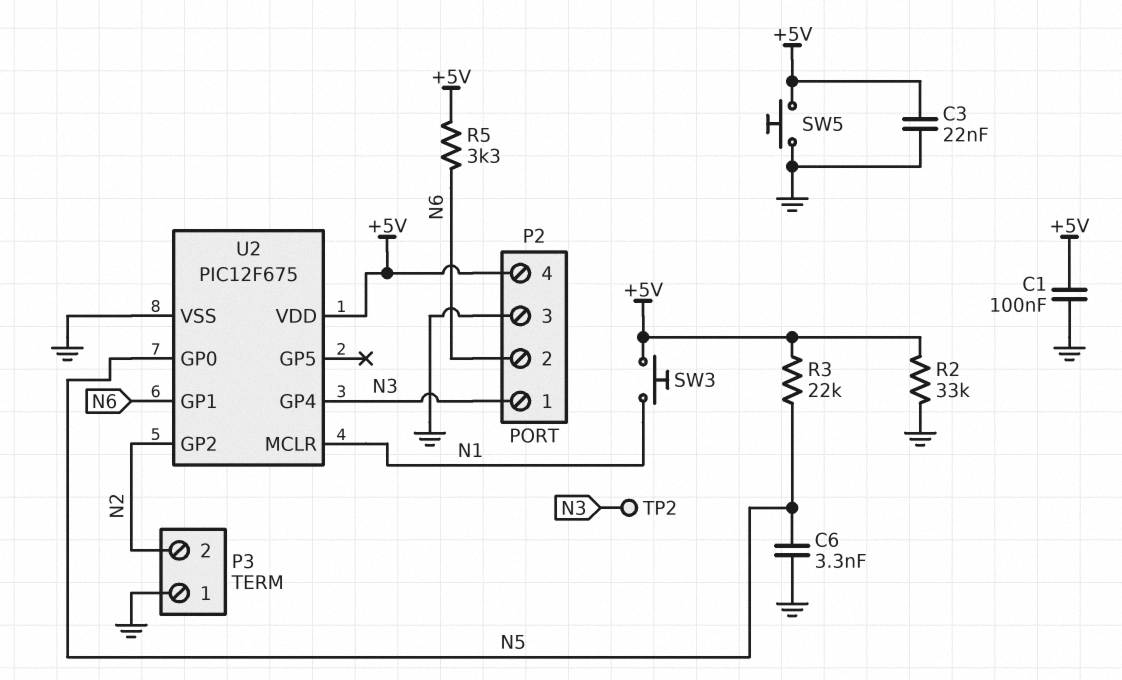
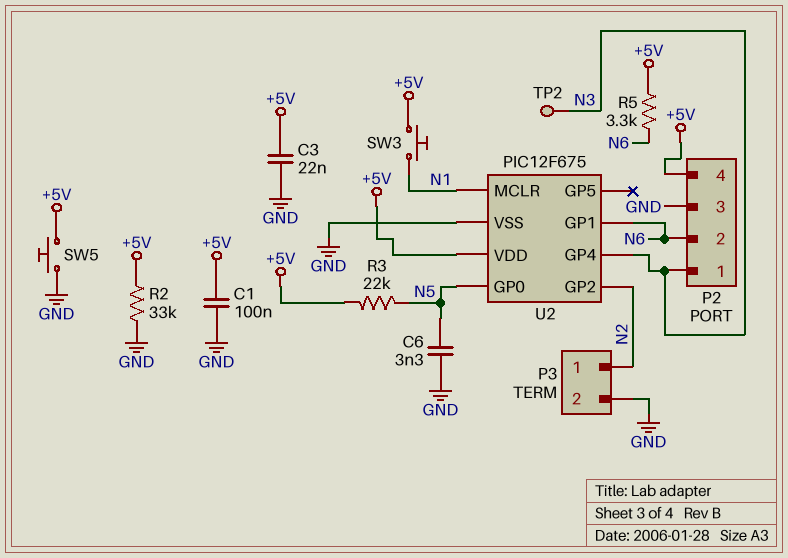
P3 pin 1: GND -> N2
P3 pin 2: N2 -> GND

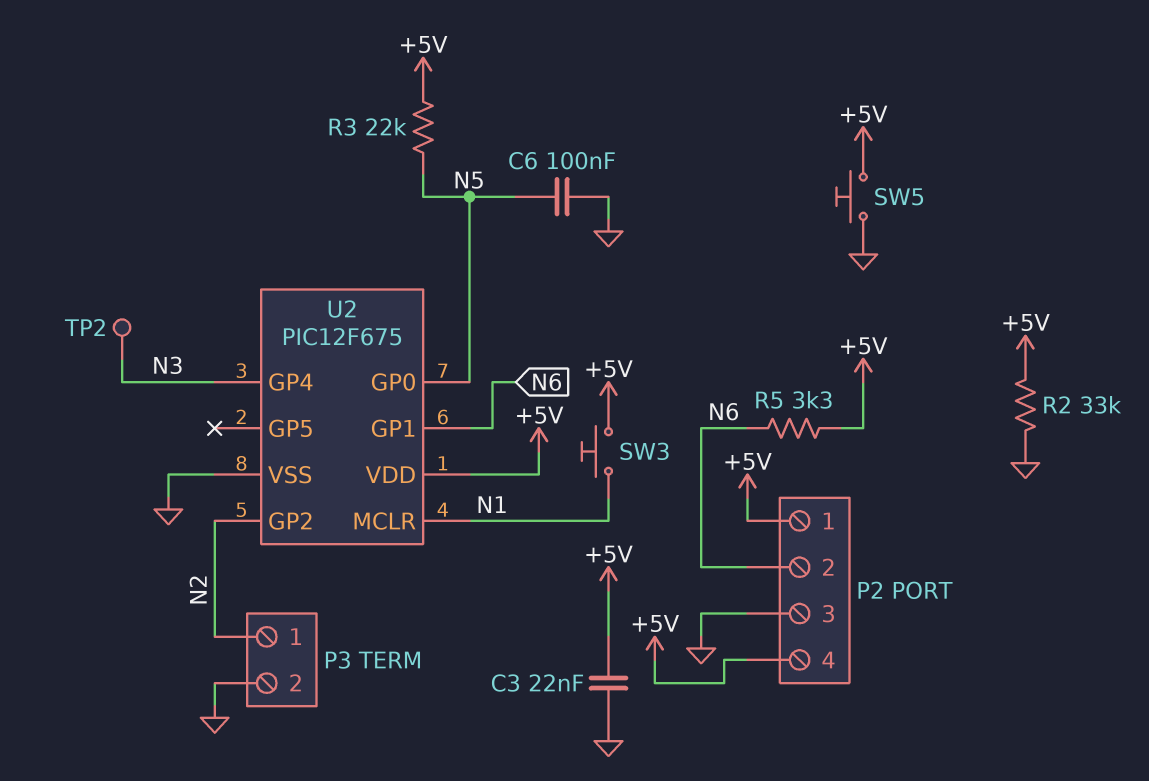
C1: 100nF (+5V, GND) -> none
C6: 3.3nF (GND, N5) -> 100nF (GND, N5)
P2 pin 1: N3 -> +5V

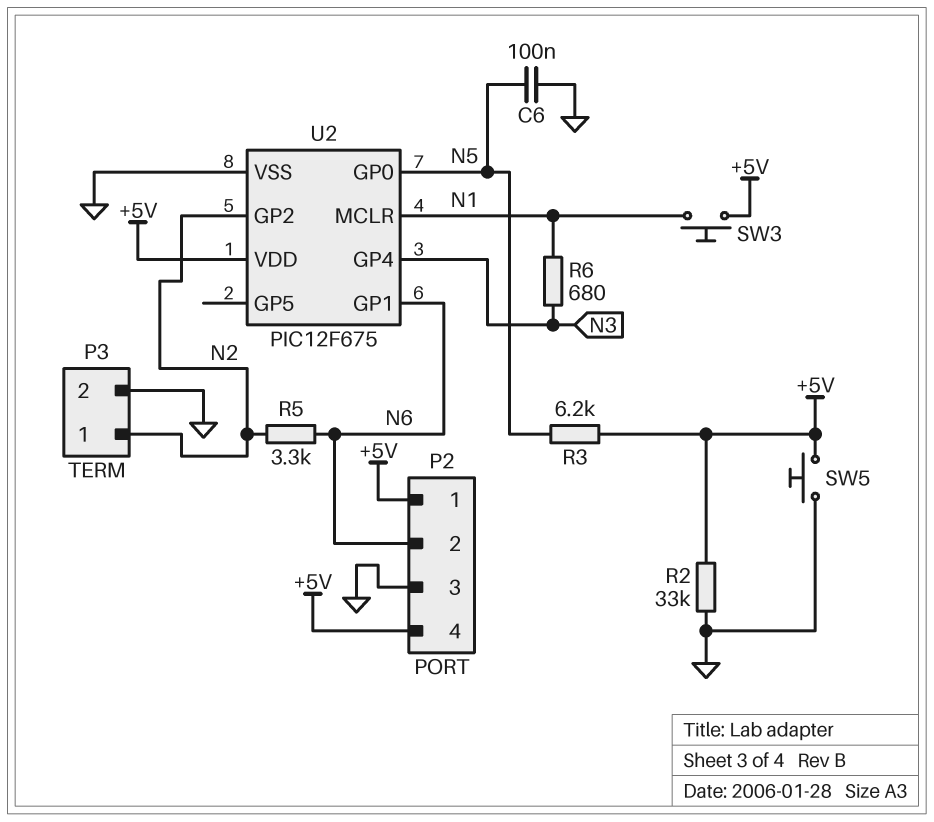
C3: 22nF (+5V, GND) -> none
R3: 22k (+5V, N5) -> 6.2k (+5V, N5)
R5: 3.3k (+5V, N6) -> 3.3k (N2, N6)
R6: none -> 680 (N1, N3)
TP2: test point (N3) -> none

